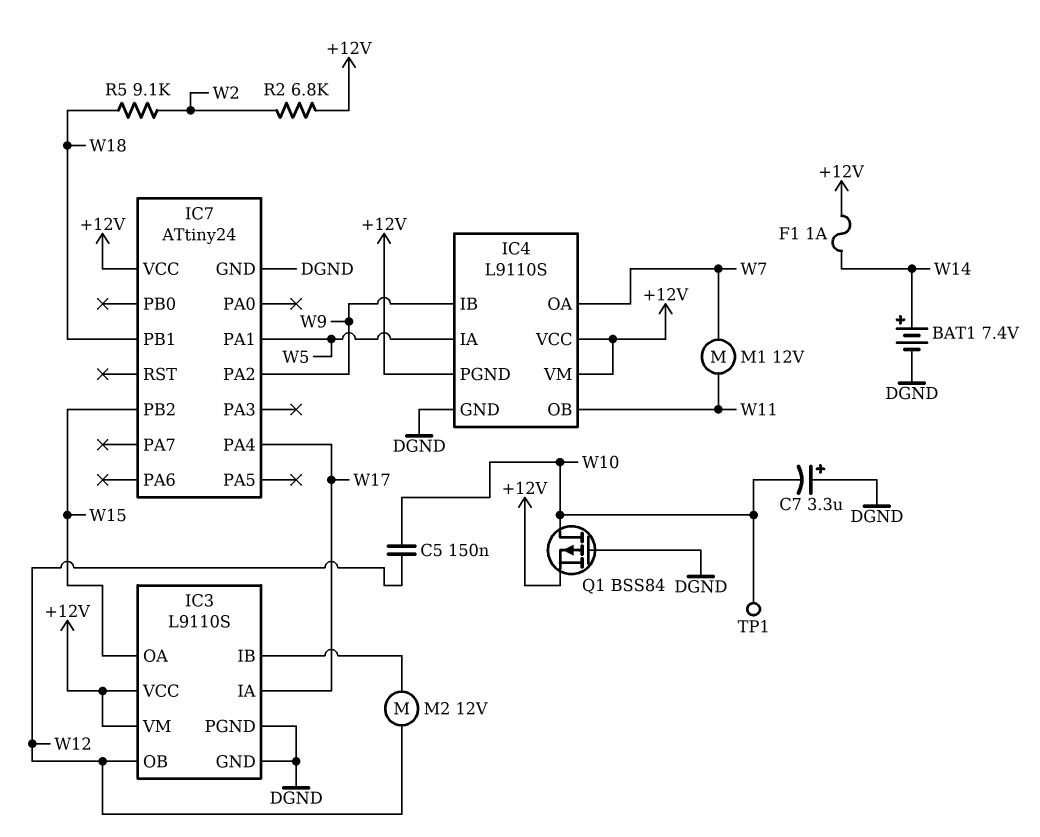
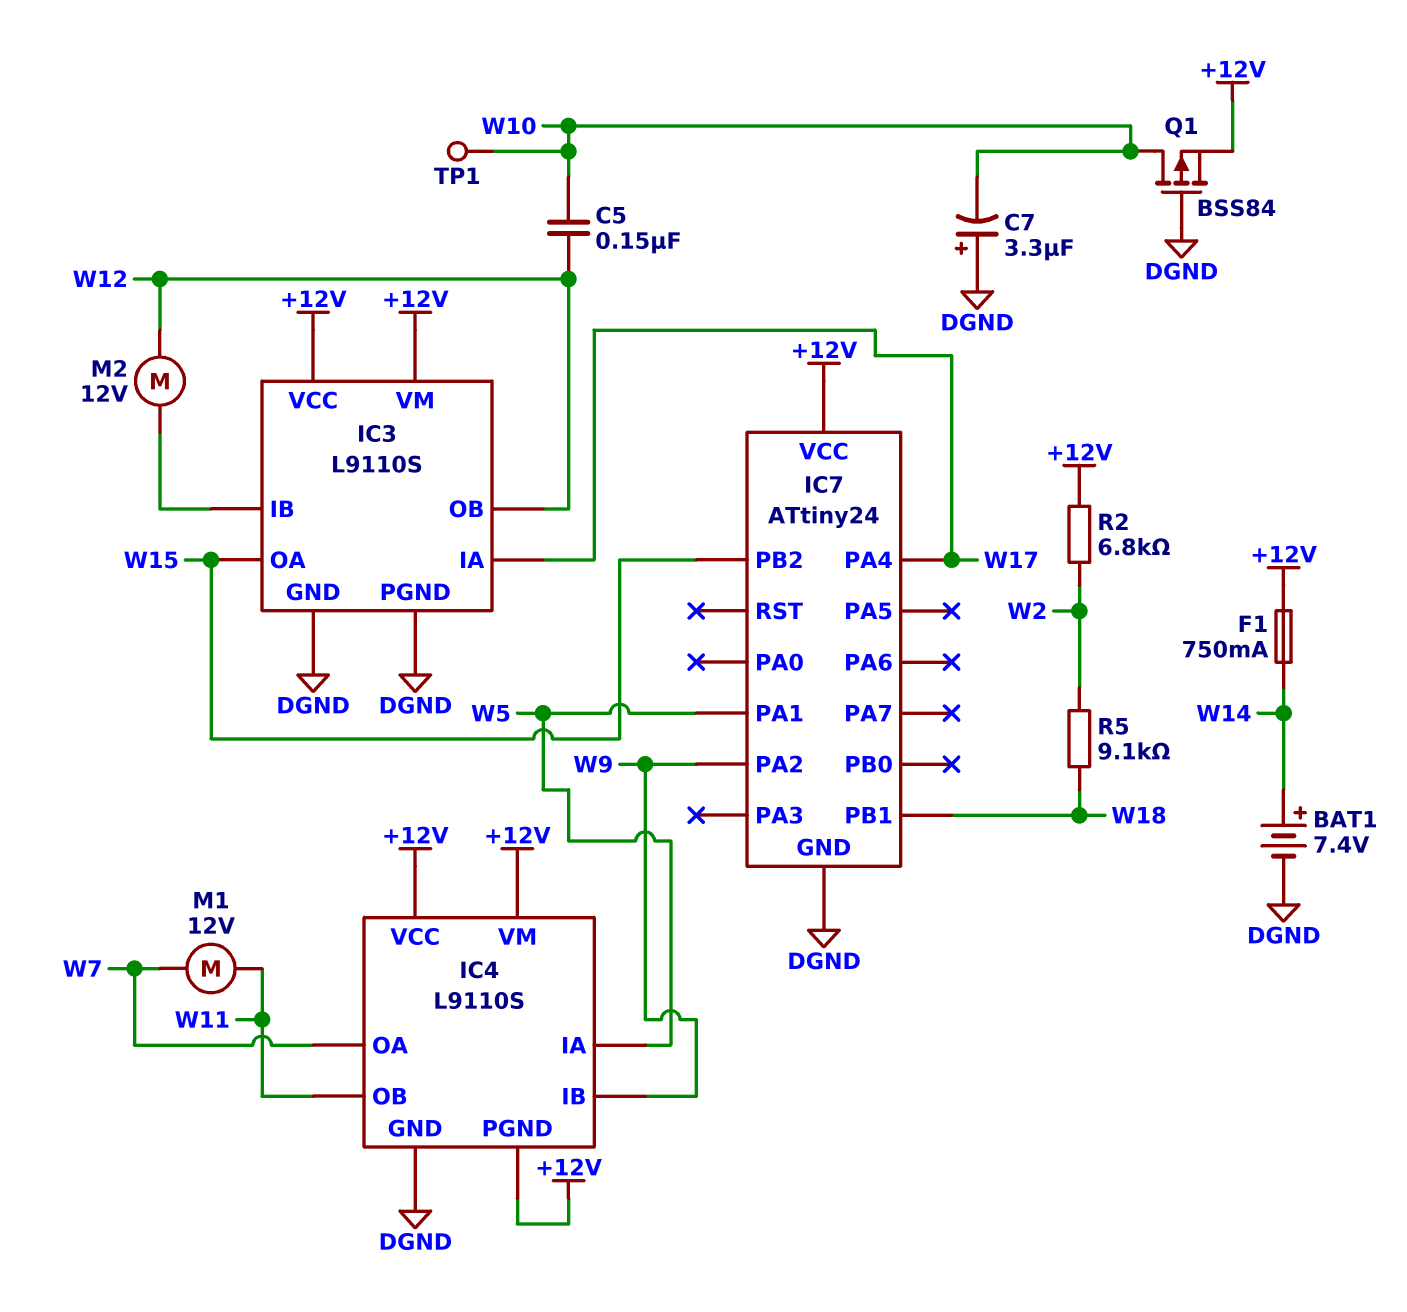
F1: 1A (+12V, W14) -> 750mA (+12V, W14)

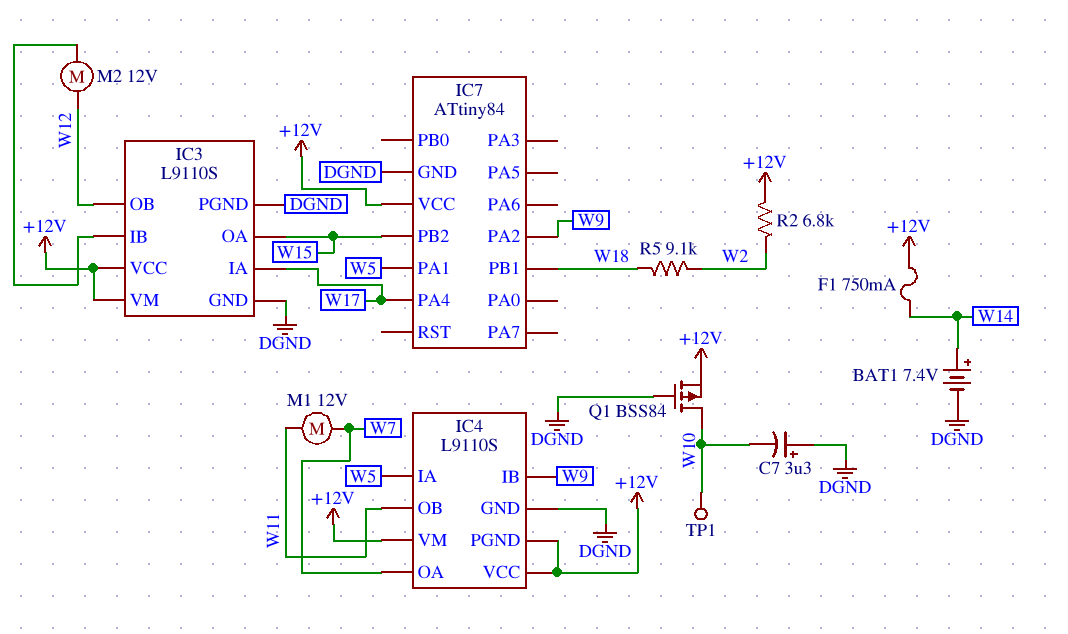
C5: 150nF (W10, W12) -> none
IC7: ATtiny24 -> ATtiny84

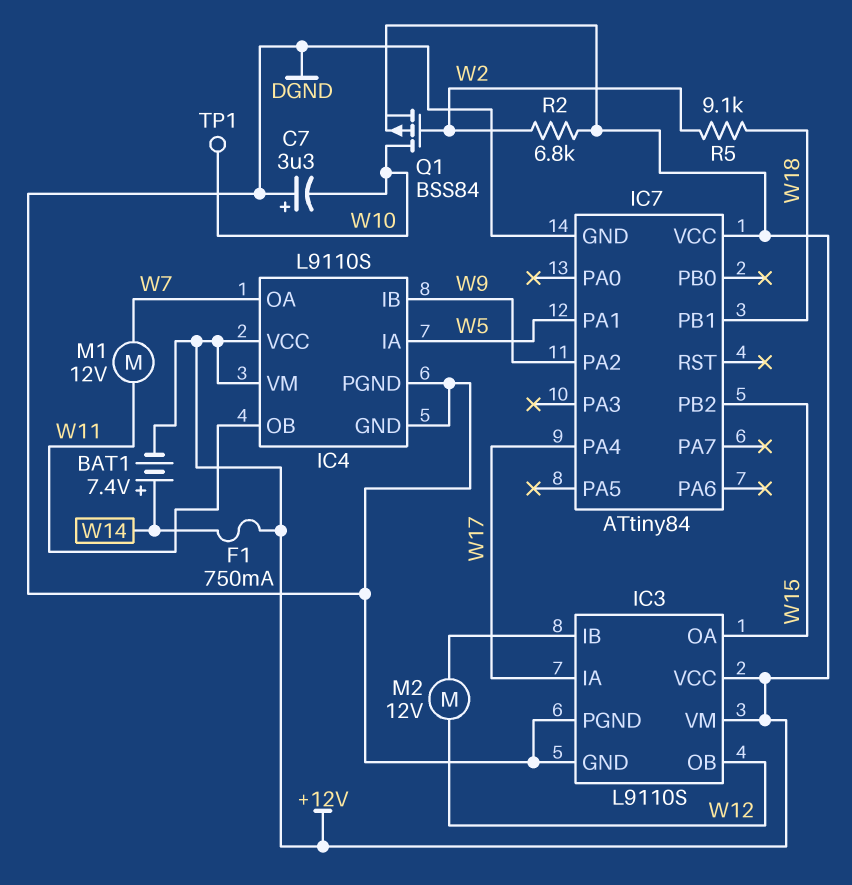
BAT1: 7.4V (plus W14, minus DGND) -> 7.4V (plus W14, minus +12V)
IC4 pin PGND: +12V -> DGND
Q1: PMOS BSS84 (G DGND, D W10, S +12V) -> PMOS BSS84 (G W2, D W10, S +12V)

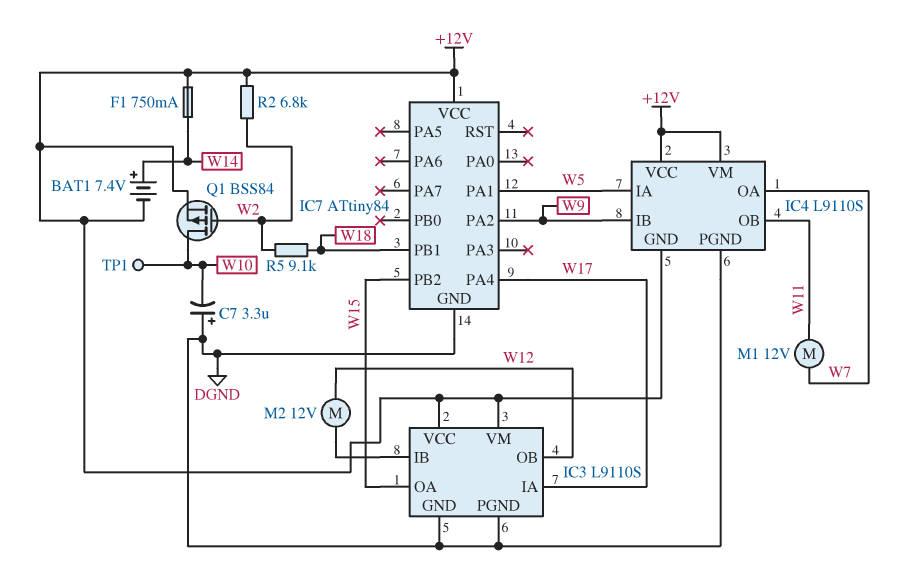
IC4 pin GND: DGND -> +12V

